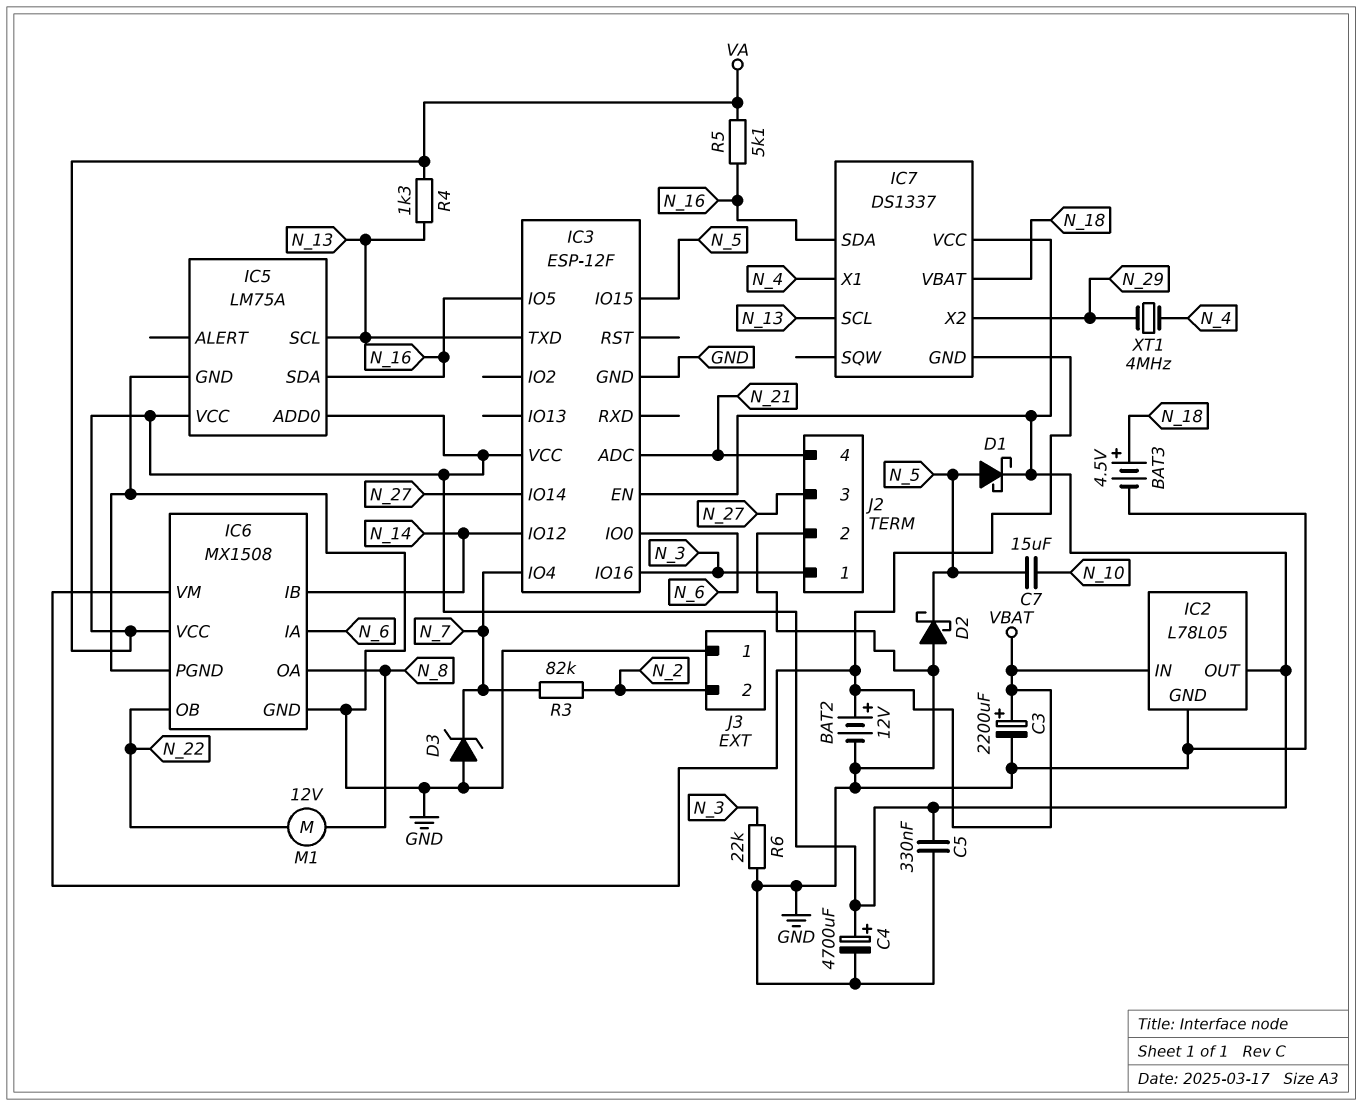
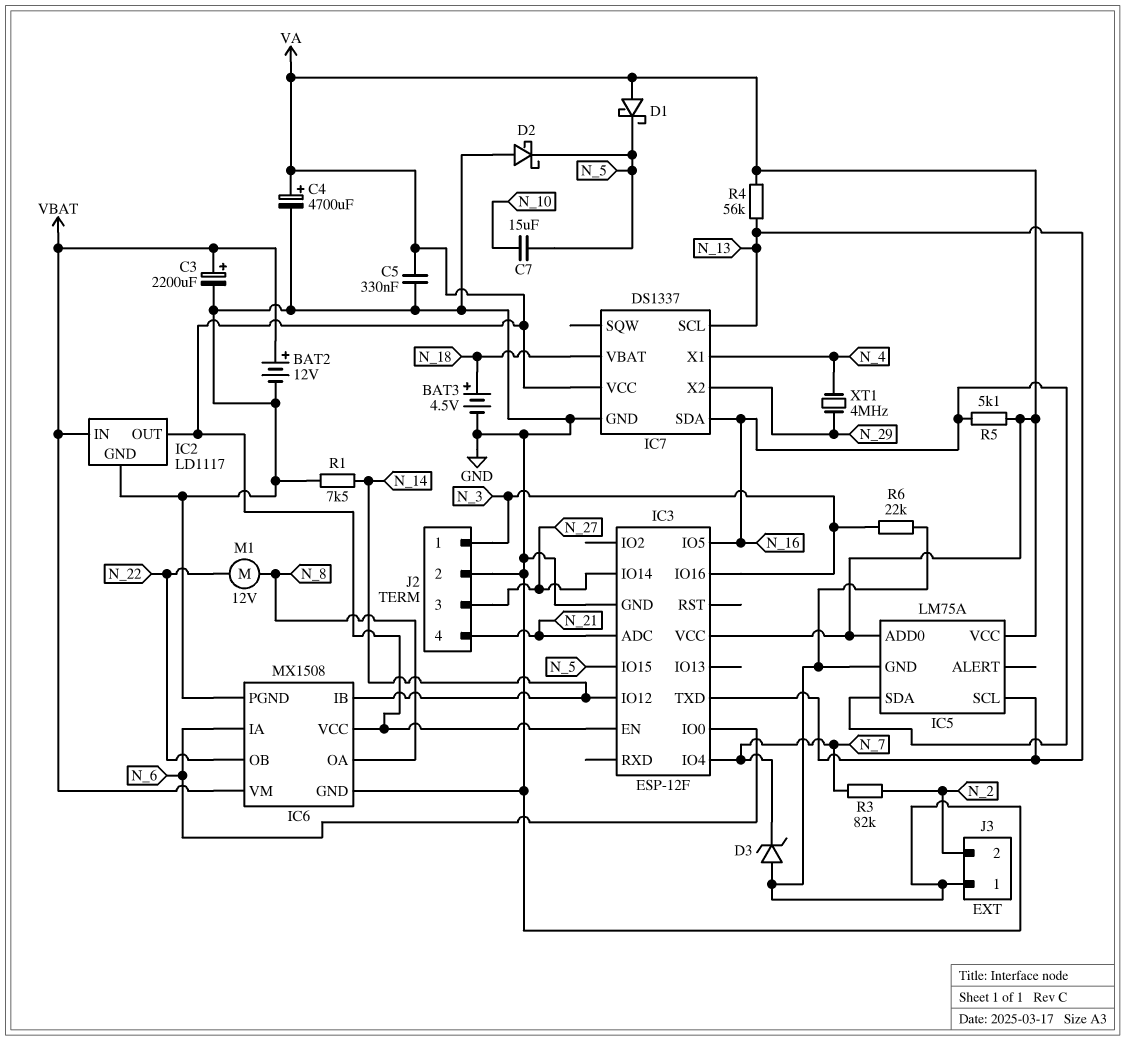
D1: schottky (A N_5, K VA) -> schottky (A VA, K N_5)
IC2: L78L05 -> LD1117
IC7 pin GND: VBAT -> GND
R1: none -> 7.5k (GND, N_14)
R4: 1.3k (N_13, VA) -> 56k (N_13, VA)

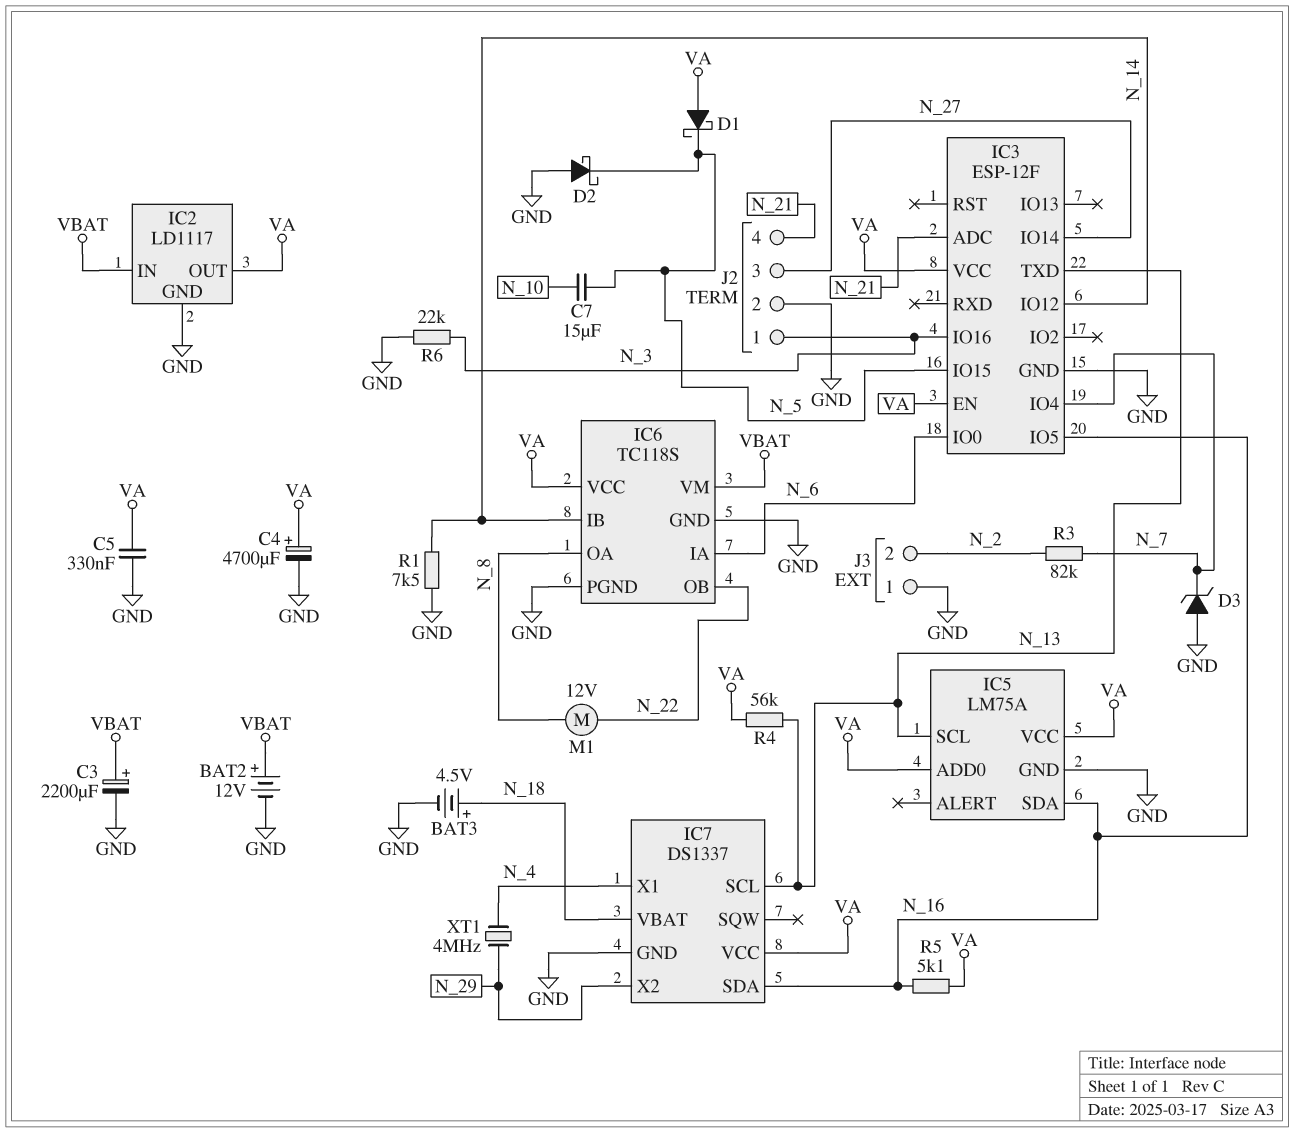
IC6: MX1508 -> TC118S

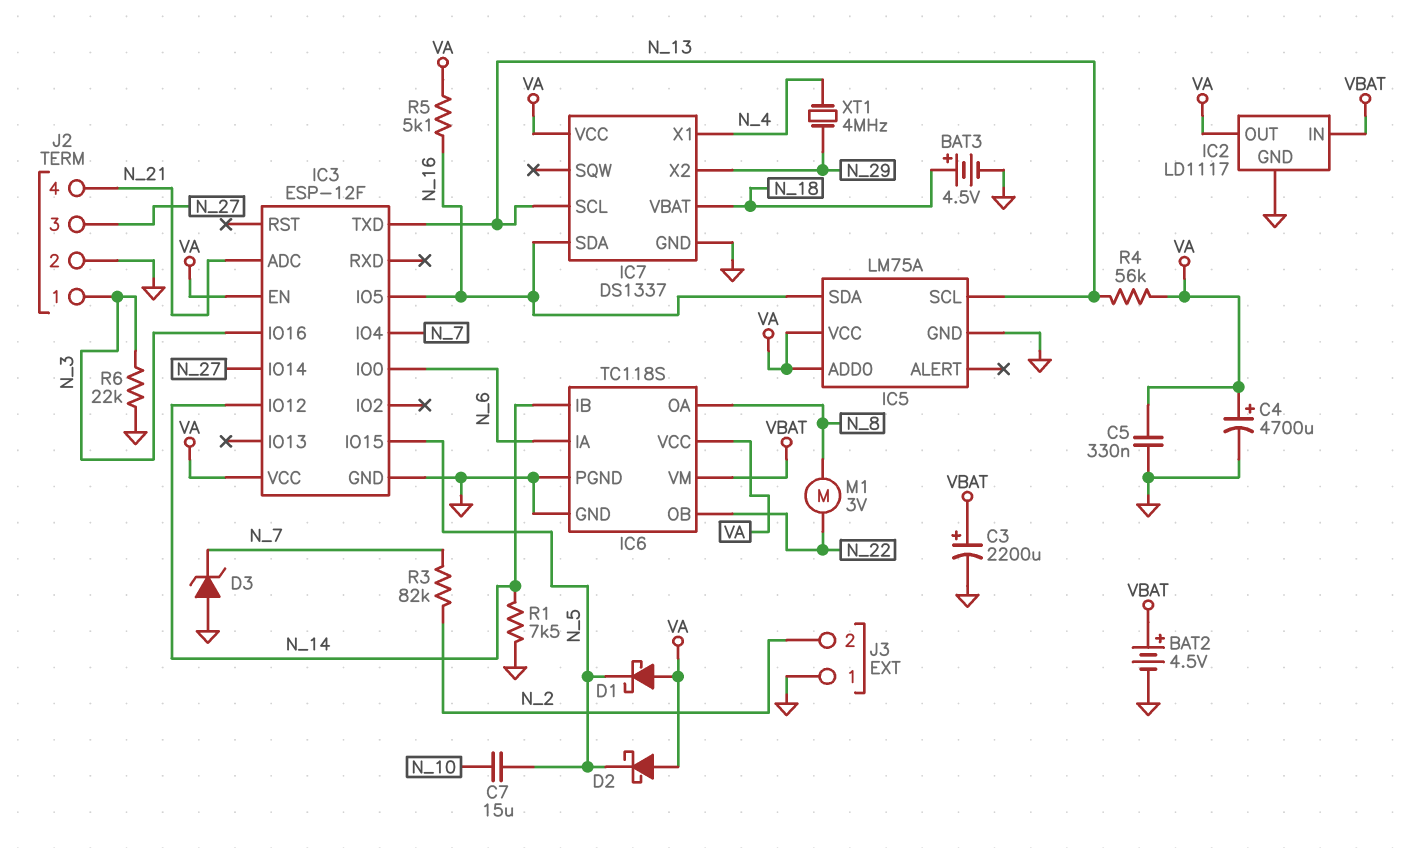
BAT2: 12V (plus VBAT, minus GND) -> 4.5V (plus VBAT, minus GND)
D2: schottky (A GND, K N_5) -> schottky (A VA, K N_5)
M1: motor 12V (N_8, N_22) -> motor 3V (N_8, N_22)

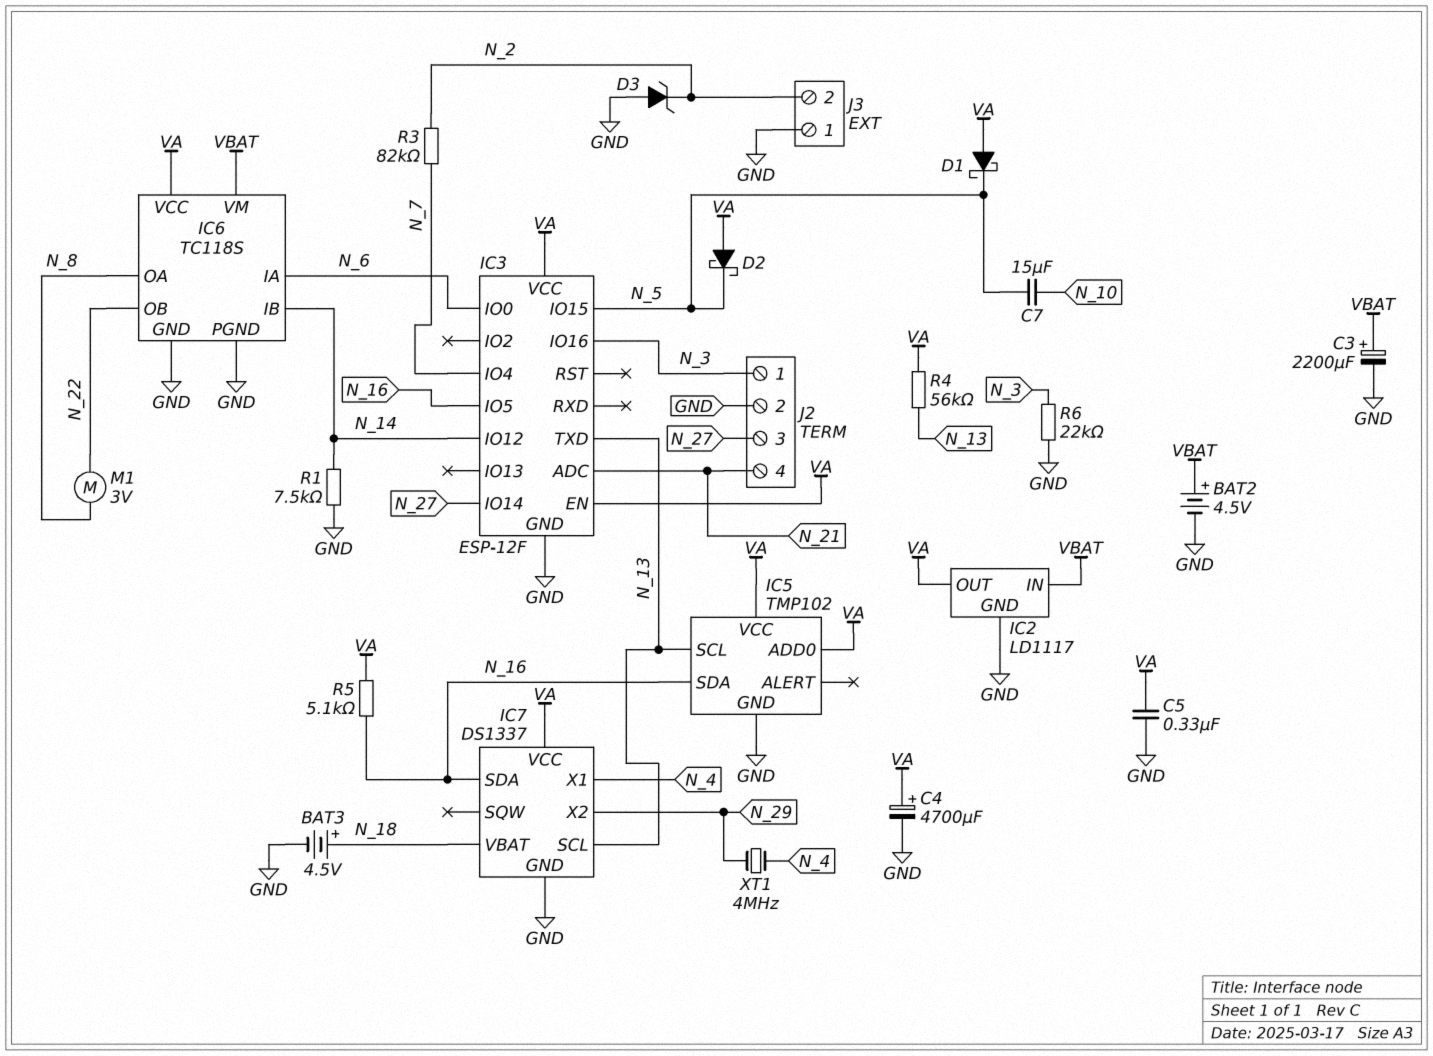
D3: zener (A GND, K N_7) -> zener (A GND, K N_2)
IC5: LM75A -> TMP102

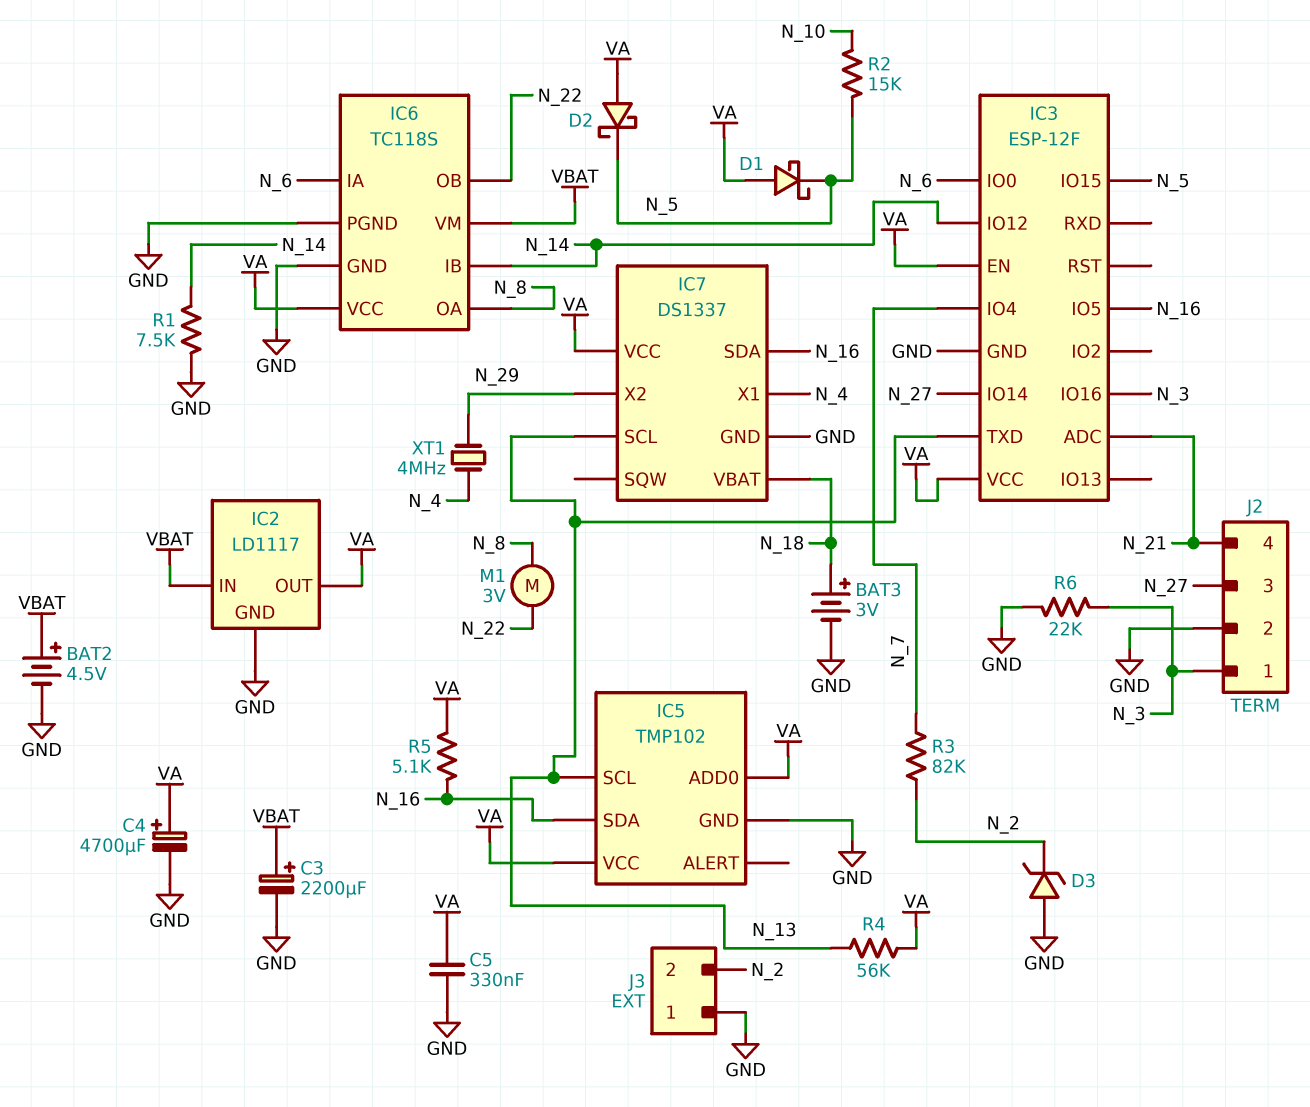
BAT3: 4.5V (plus N_18, minus GND) -> 3V (plus N_18, minus GND)
C7: 15uF (N_5, N_10) -> none
R2: none -> 15k (N_5, N_10)

